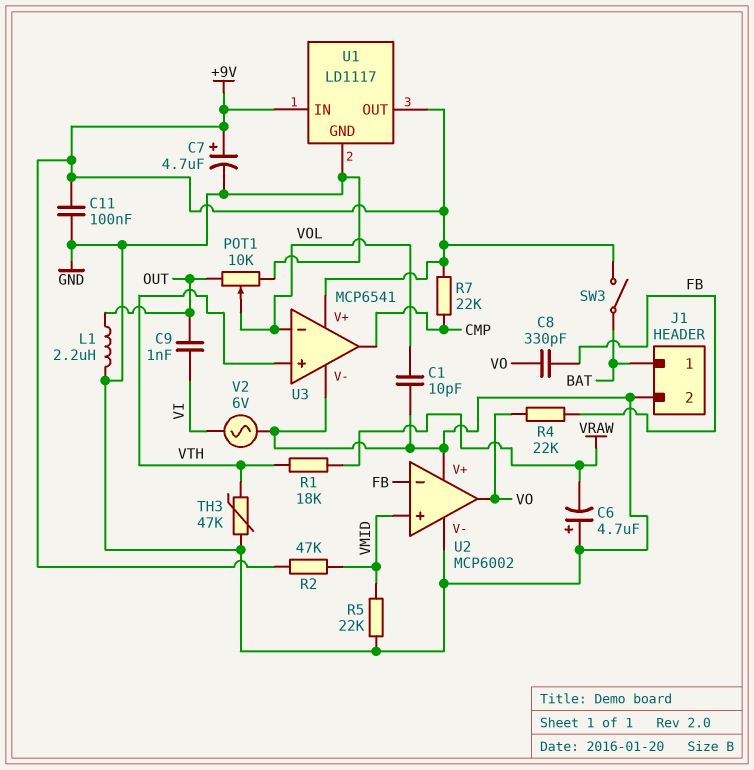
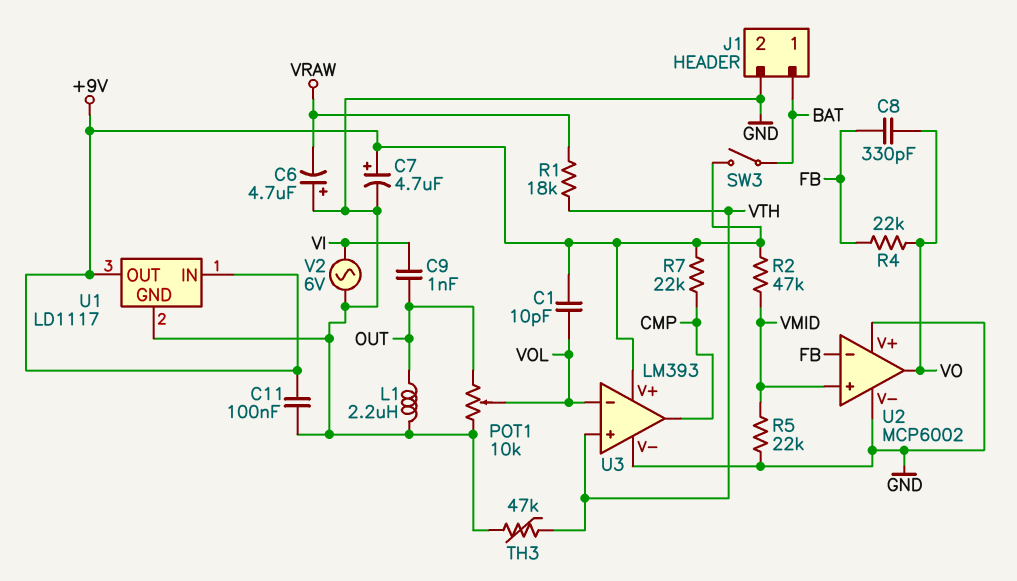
C1: 10pF (GND, VOL) -> 10pF (+9V, VOL)
U3: MCP6541 -> LM393

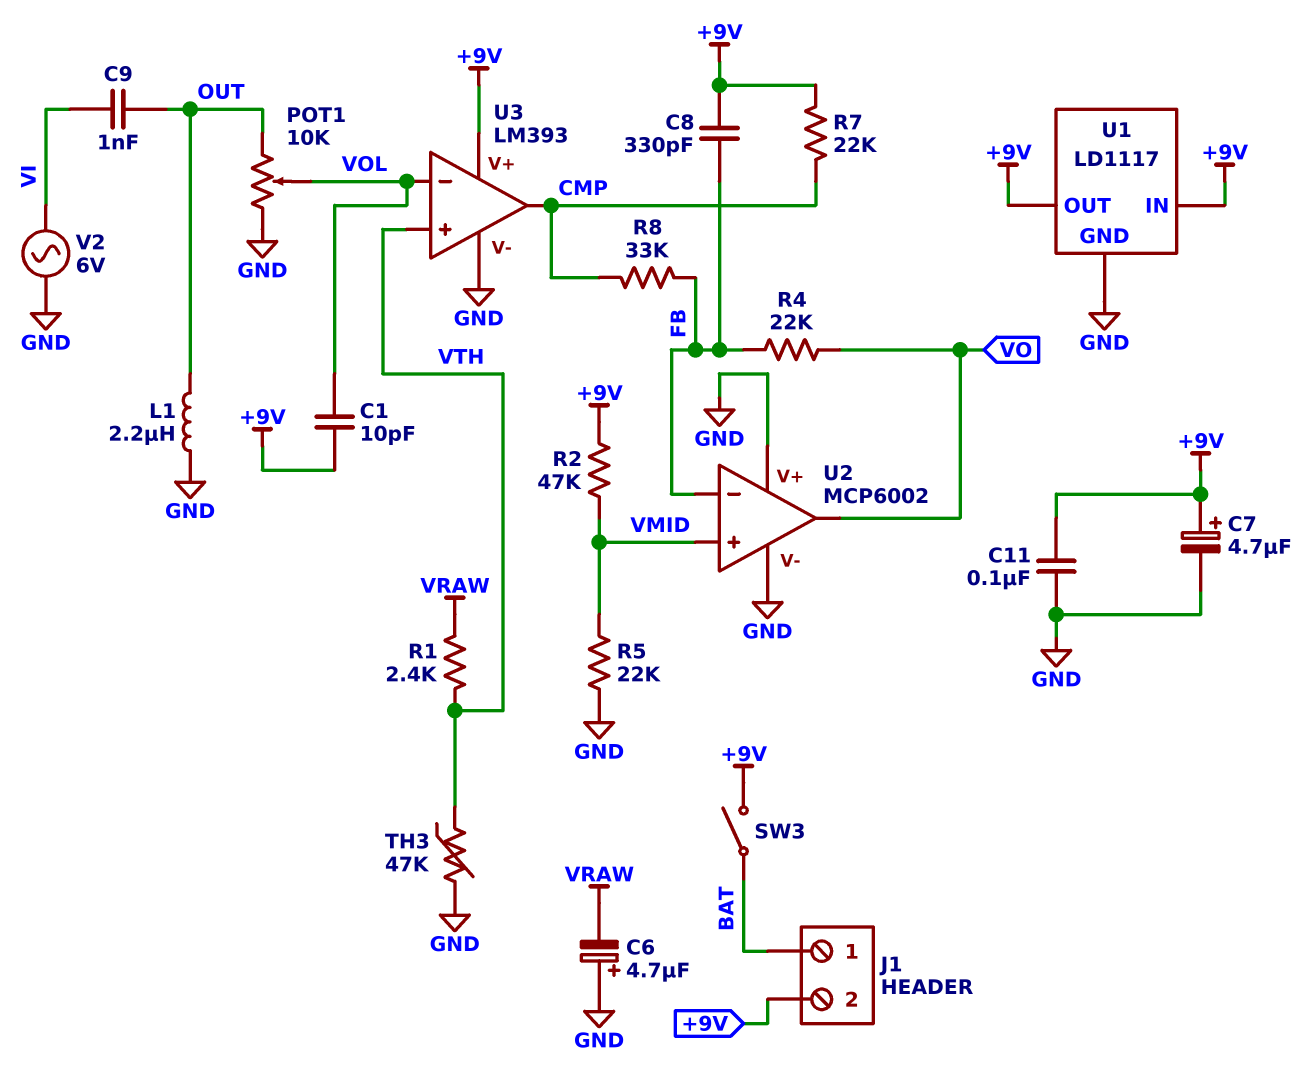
C8: 330pF (FB, VO) -> 330pF (+9V, FB)
J1 pin 2: GND -> +9V
R1: 18k (VRAW, VTH) -> 2.4k (VRAW, VTH)
R8: none -> 33k (CMP, FB)

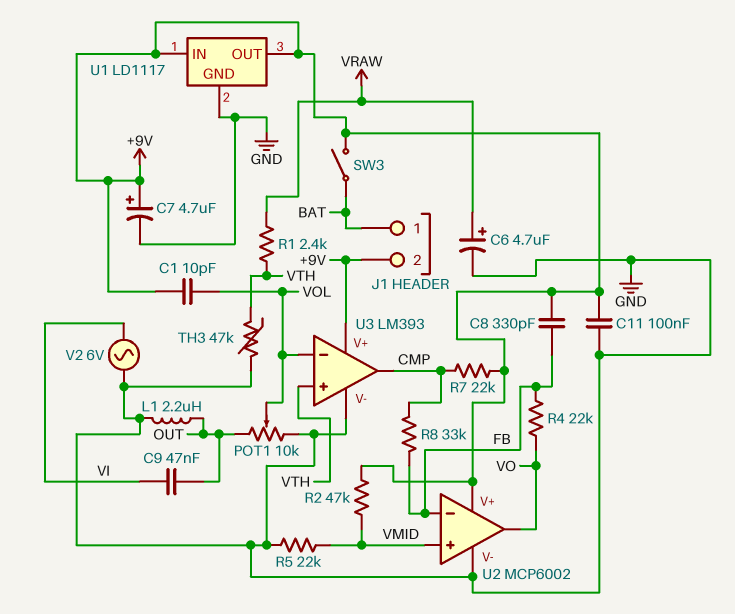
C6: 4.7uF (plus GND, minus VRAW) -> 4.7uF (plus VRAW, minus GND)
C9: 1nF (OUT, VI) -> 47nF (OUT, VI)
U2 pin V+: GND -> +9V

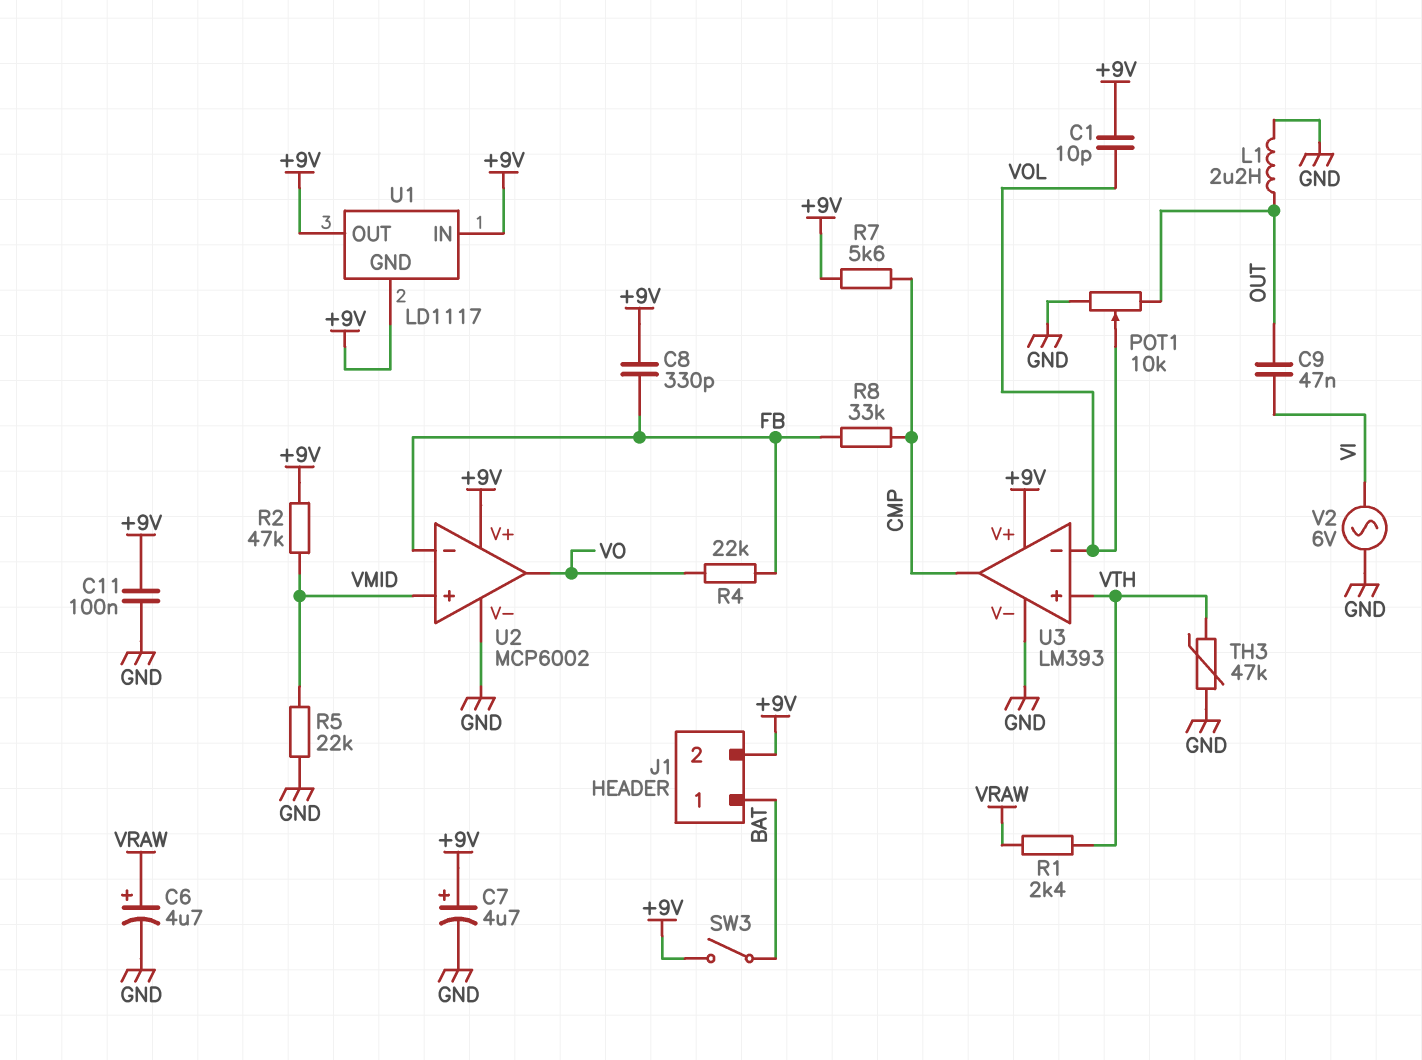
R7: 22k (+9V, CMP) -> 5.6k (+9V, CMP)
U1 pin GND: GND -> +9V

